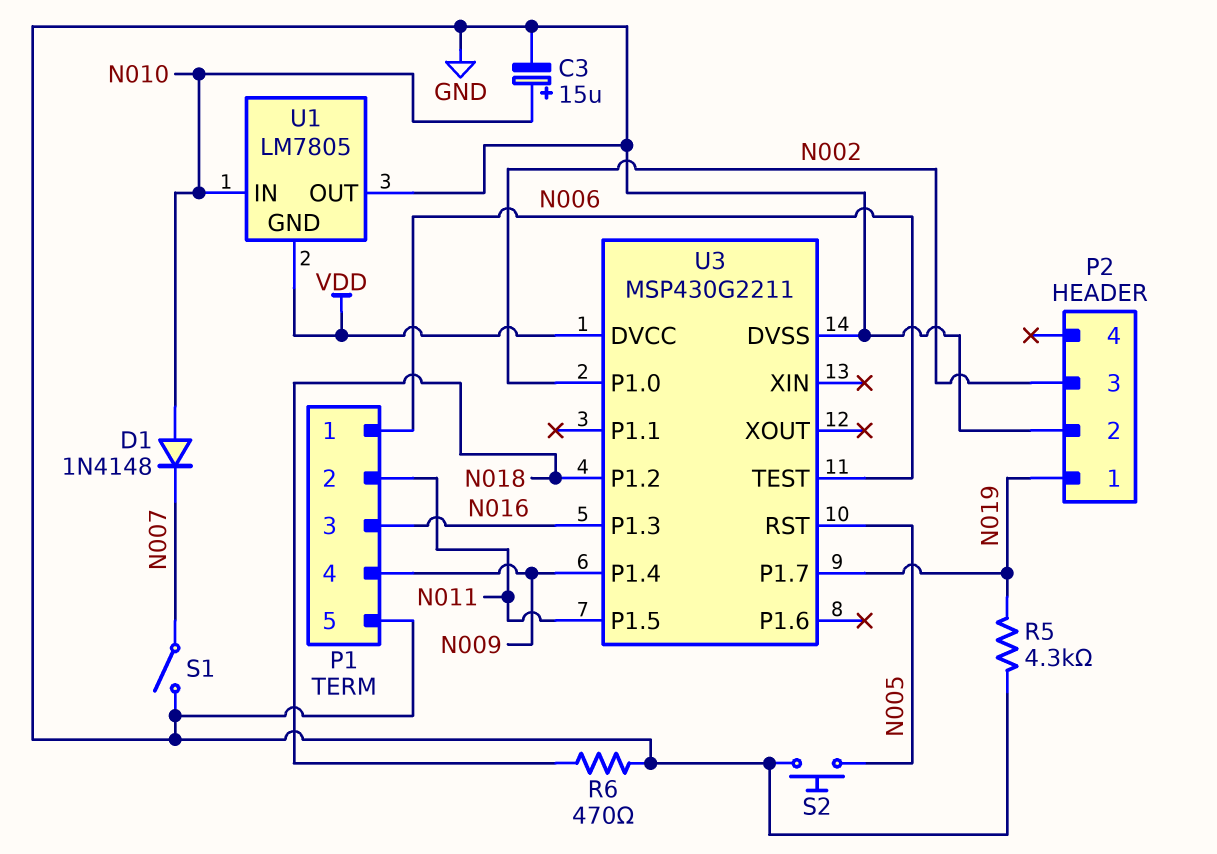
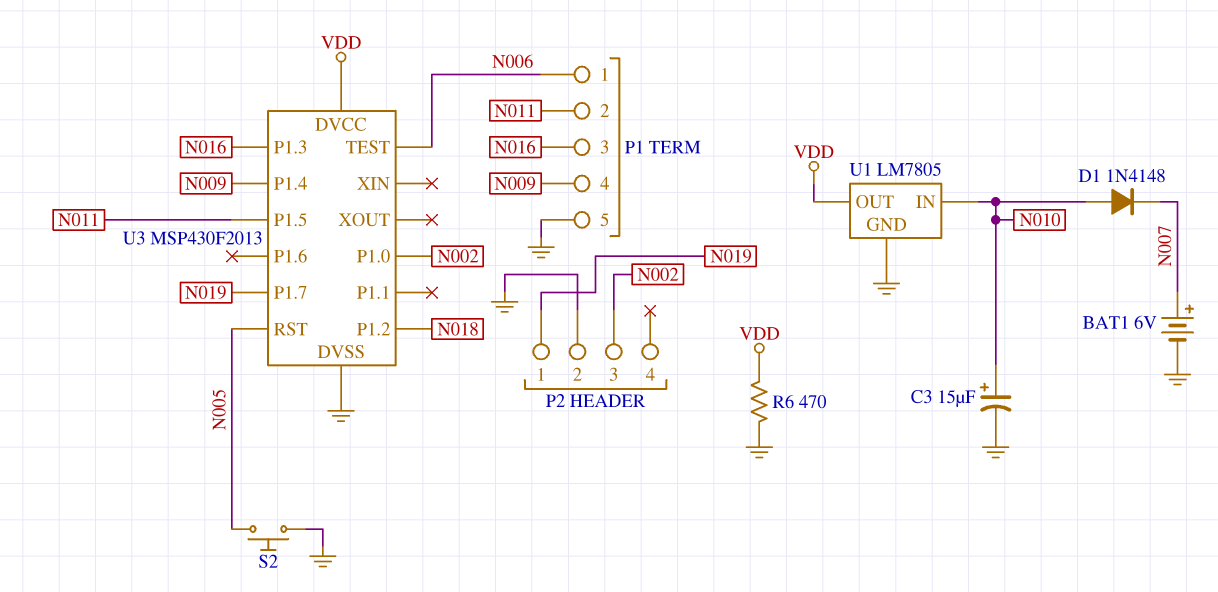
BAT1: none -> 6V (plus N007, minus GND)
R5: 4.3k (GND, N019) -> none
R6: 470 (GND, N018) -> 470 (GND, VDD)
S1: switch (GND, N007) -> none
U1 pin GND: VDD -> GND
U1 pin OUT: GND -> VDD
U3: MSP430G2211 -> MSP430F2013

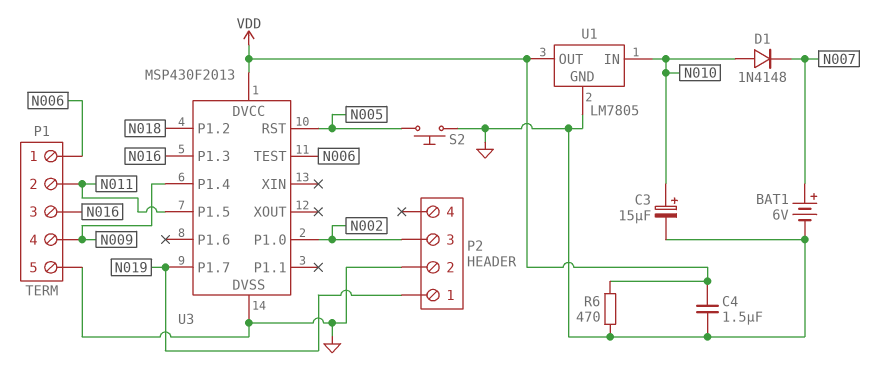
C4: none -> 1.5uF (GND, VDD)

